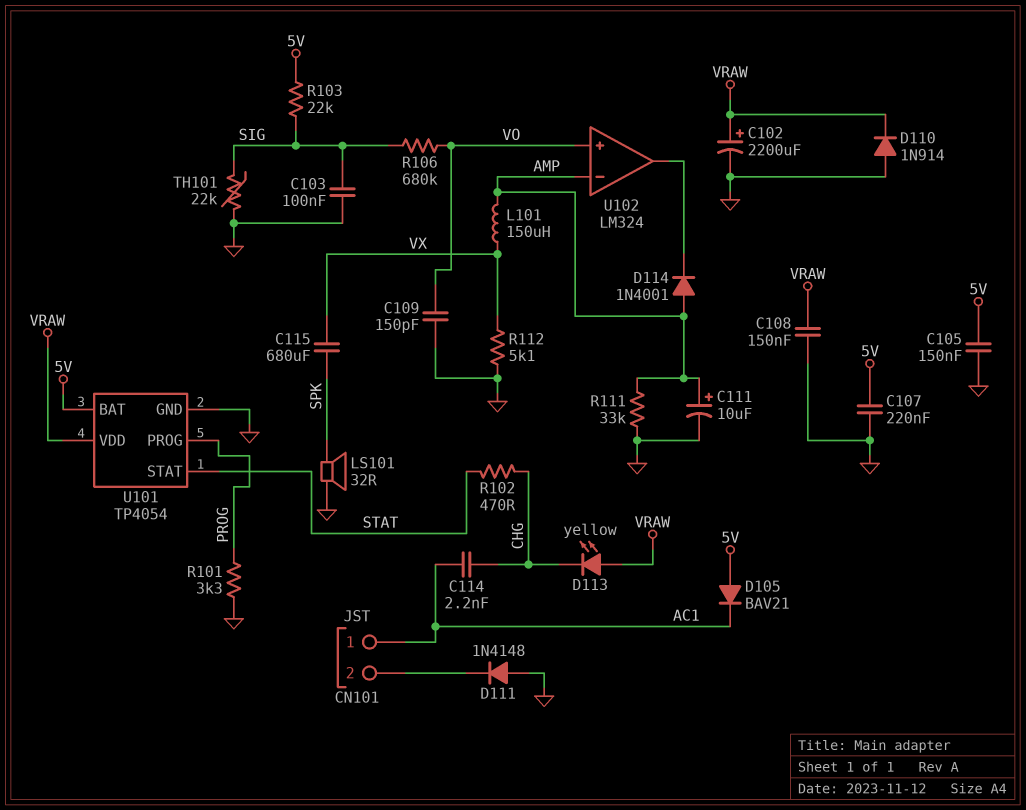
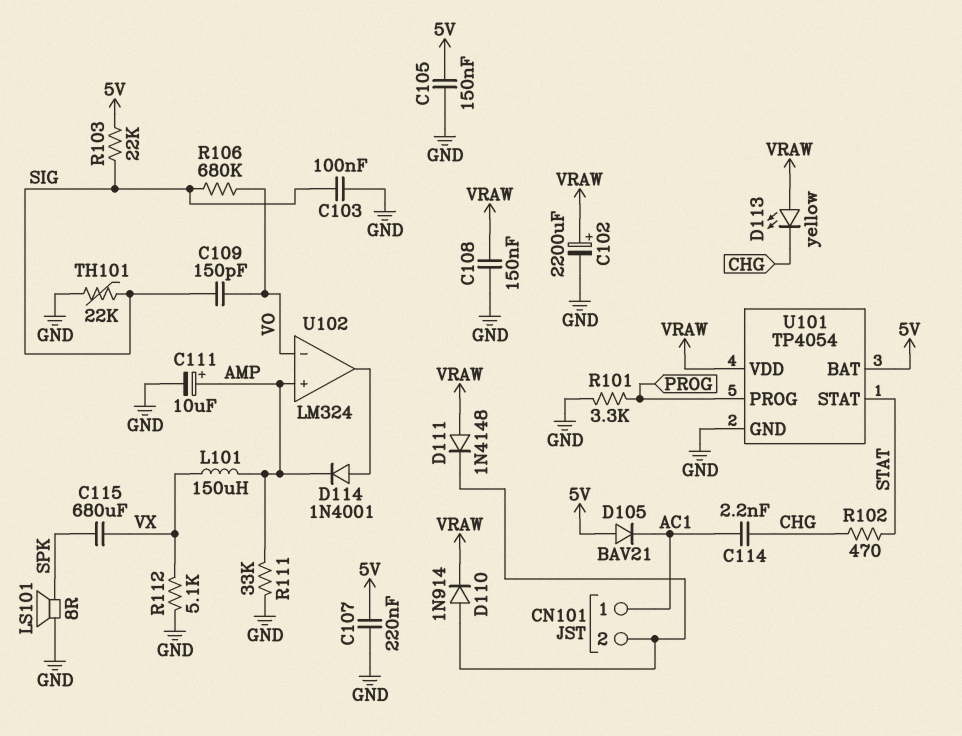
C109: 150pF (GND, VO) -> 150pF (SIG, VO)
D110: diode 1N914 (A GND, K VRAW) -> diode 1N914 (A CN101/2, K VRAW)
D111: diode 1N4148 (A GND, K CN101/2) -> diode 1N4148 (A VRAW, K CN101/2)
D114: diode 1N4001 (A AMP, K U102/out) -> diode 1N4001 (A U102/out, K AMP)
LS101: speaker 32R (GND, SPK) -> speaker 8R (GND, SPK)
U102 pin in+: VO -> AMP
U102 pin in-: AMP -> VO

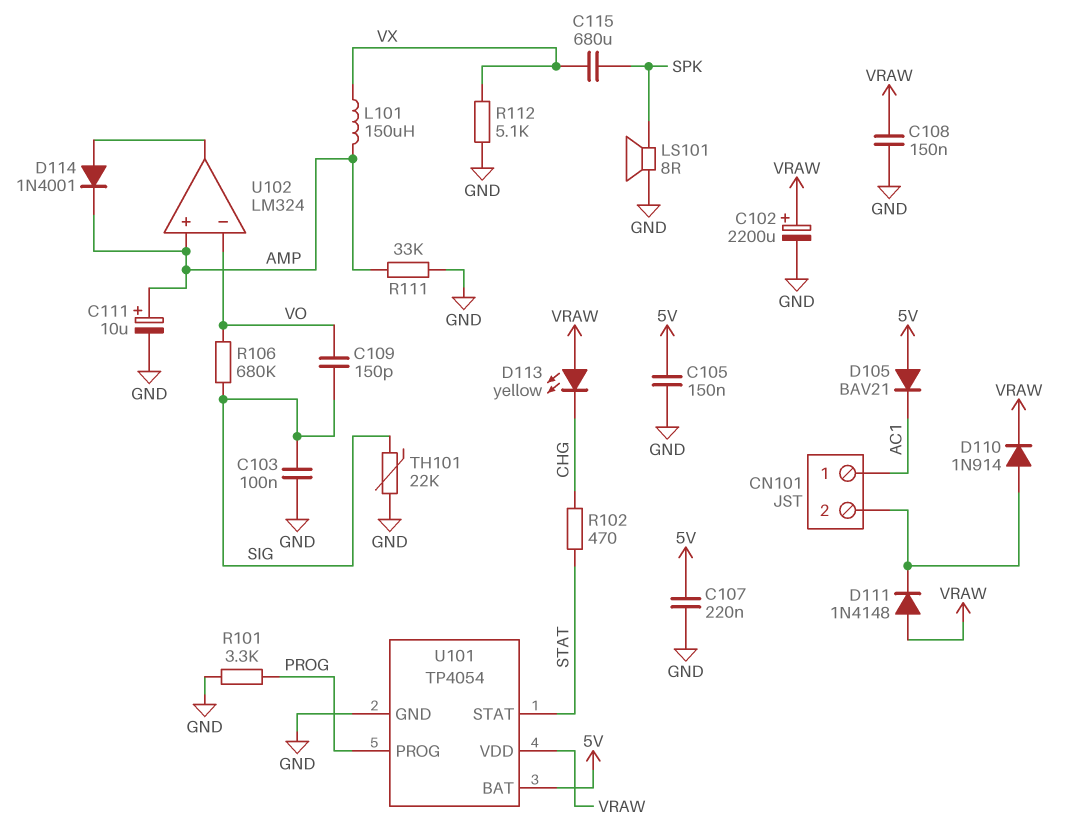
C114: 2.2nF (AC1, CHG) -> none
R103: 22k (5V, SIG) -> none

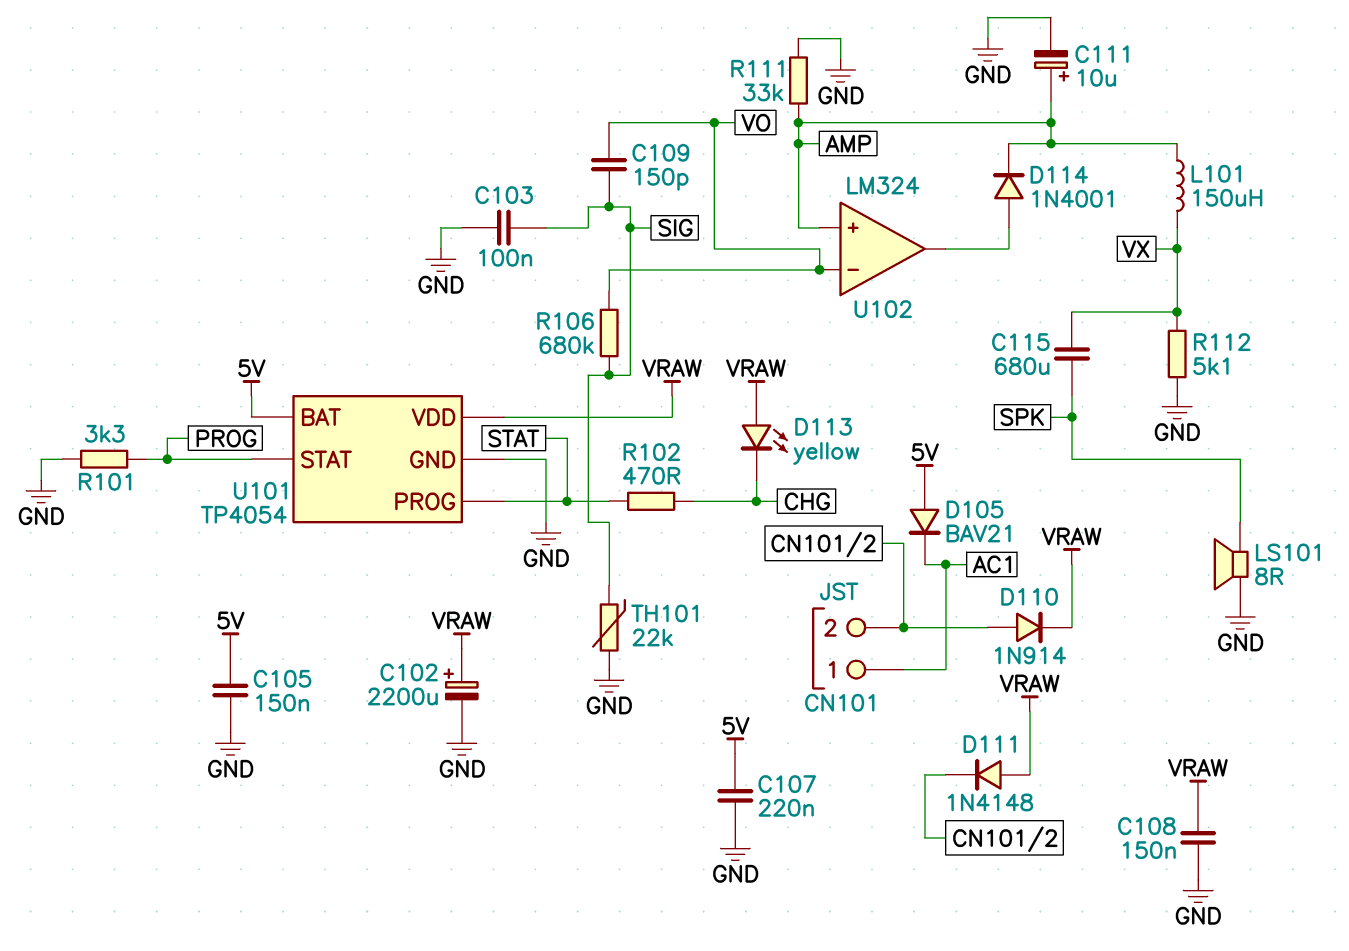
U101 pin PROG: PROG -> STAT
U101 pin STAT: STAT -> PROG

